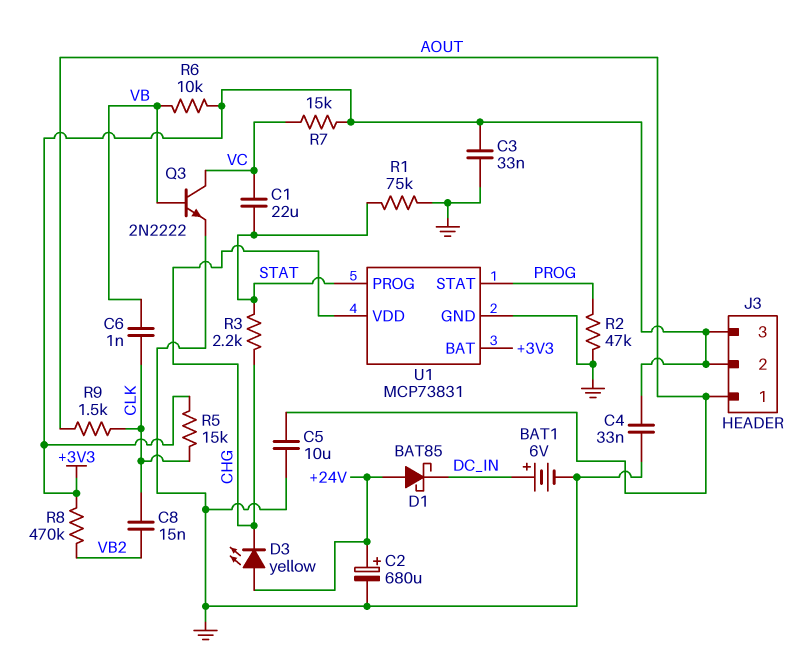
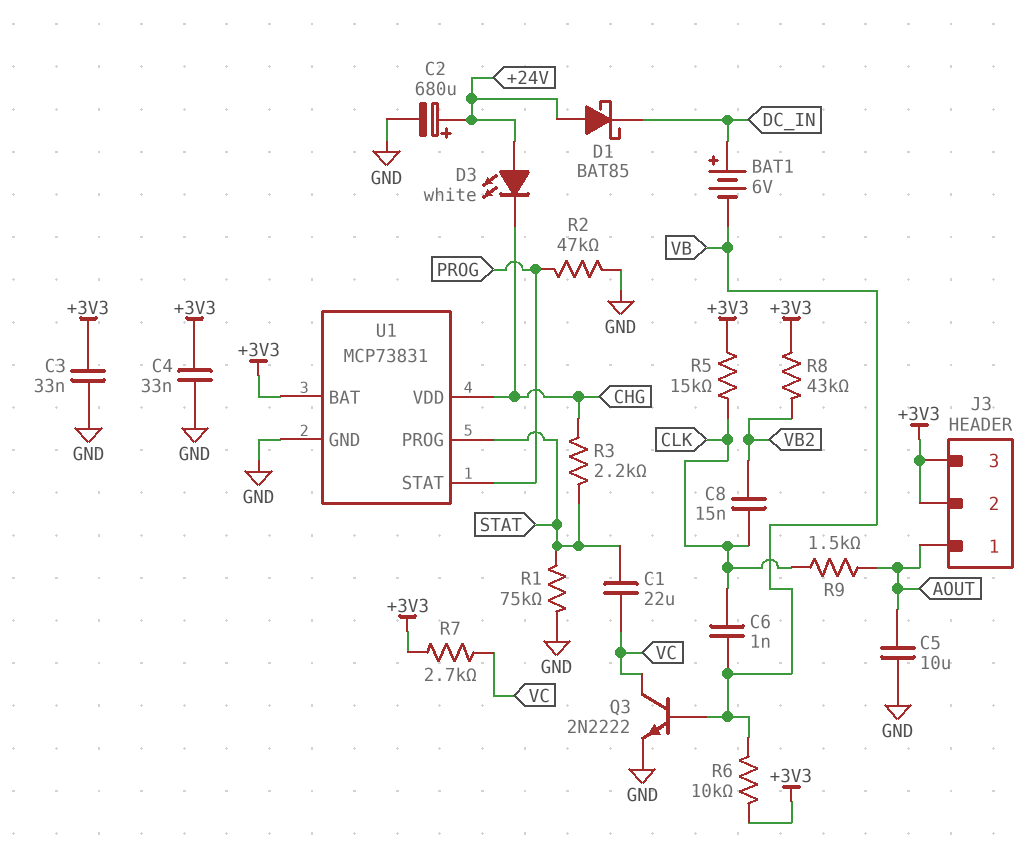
BAT1: 6V (plus DC_IN, minus GND) -> 6V (plus DC_IN, minus VB)
D3: LED yellow (A +24V, K CHG) -> LED white (A +24V, K CHG)
R7: 15k (+3V3, VC) -> 2.7k (+3V3, VC)
R8: 470k (+3V3, VB2) -> 43k (+3V3, VB2)

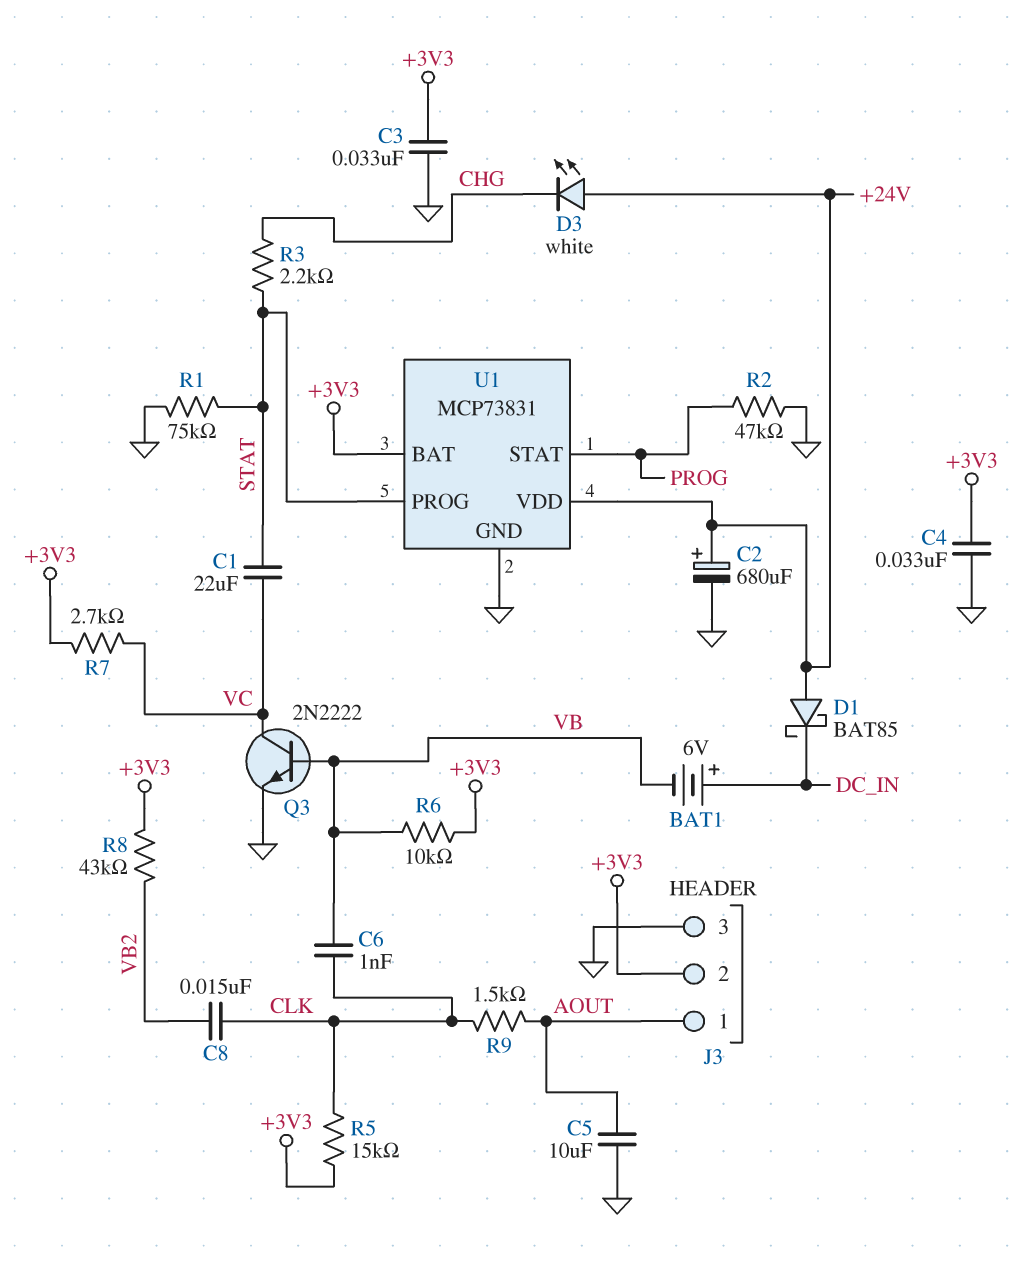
J3 pin 3: +3V3 -> GND
U1 pin VDD: CHG -> +24V

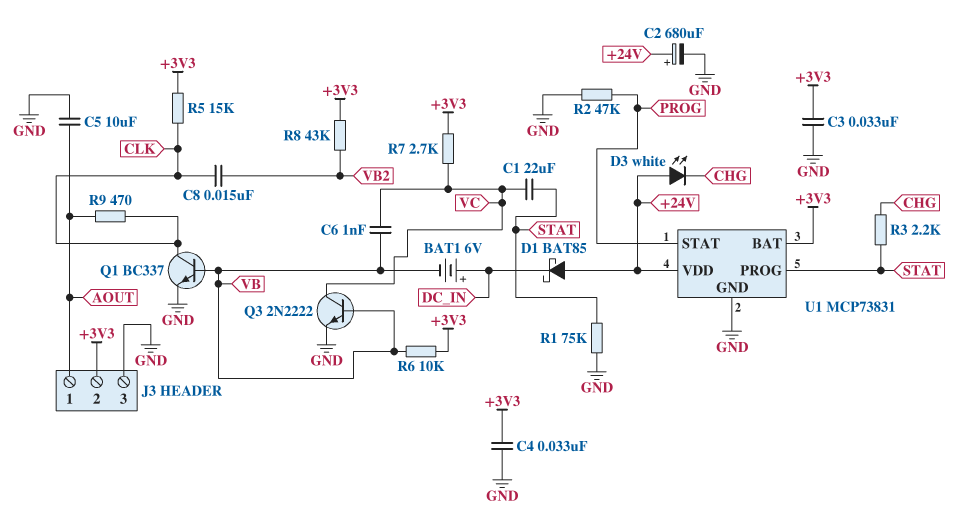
C6: 1nF (CLK, VB) -> 1nF (VB, VC)
Q1: none -> NPN BC337 (B VB, C CLK, E GND)
R9: 1.5k (AOUT, CLK) -> 470 (AOUT, CLK)

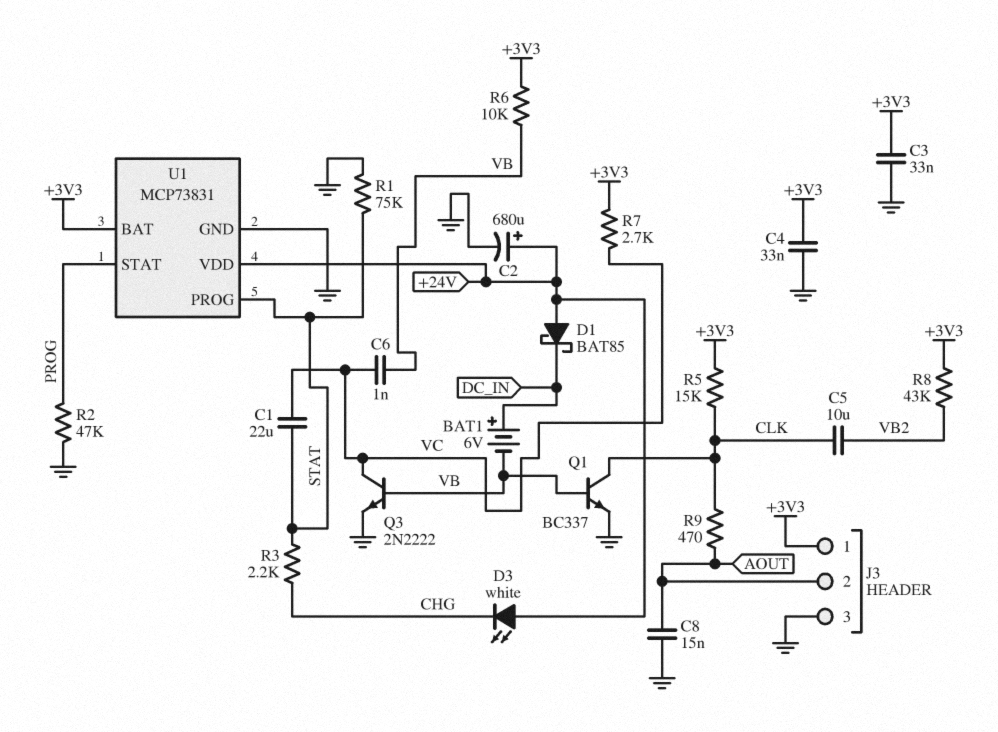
C5: 10uF (AOUT, GND) -> 10uF (CLK, VB2)
C8: 15nF (CLK, VB2) -> 15nF (AOUT, GND)
J3 pin 1: AOUT -> +3V3
J3 pin 2: +3V3 -> AOUT

